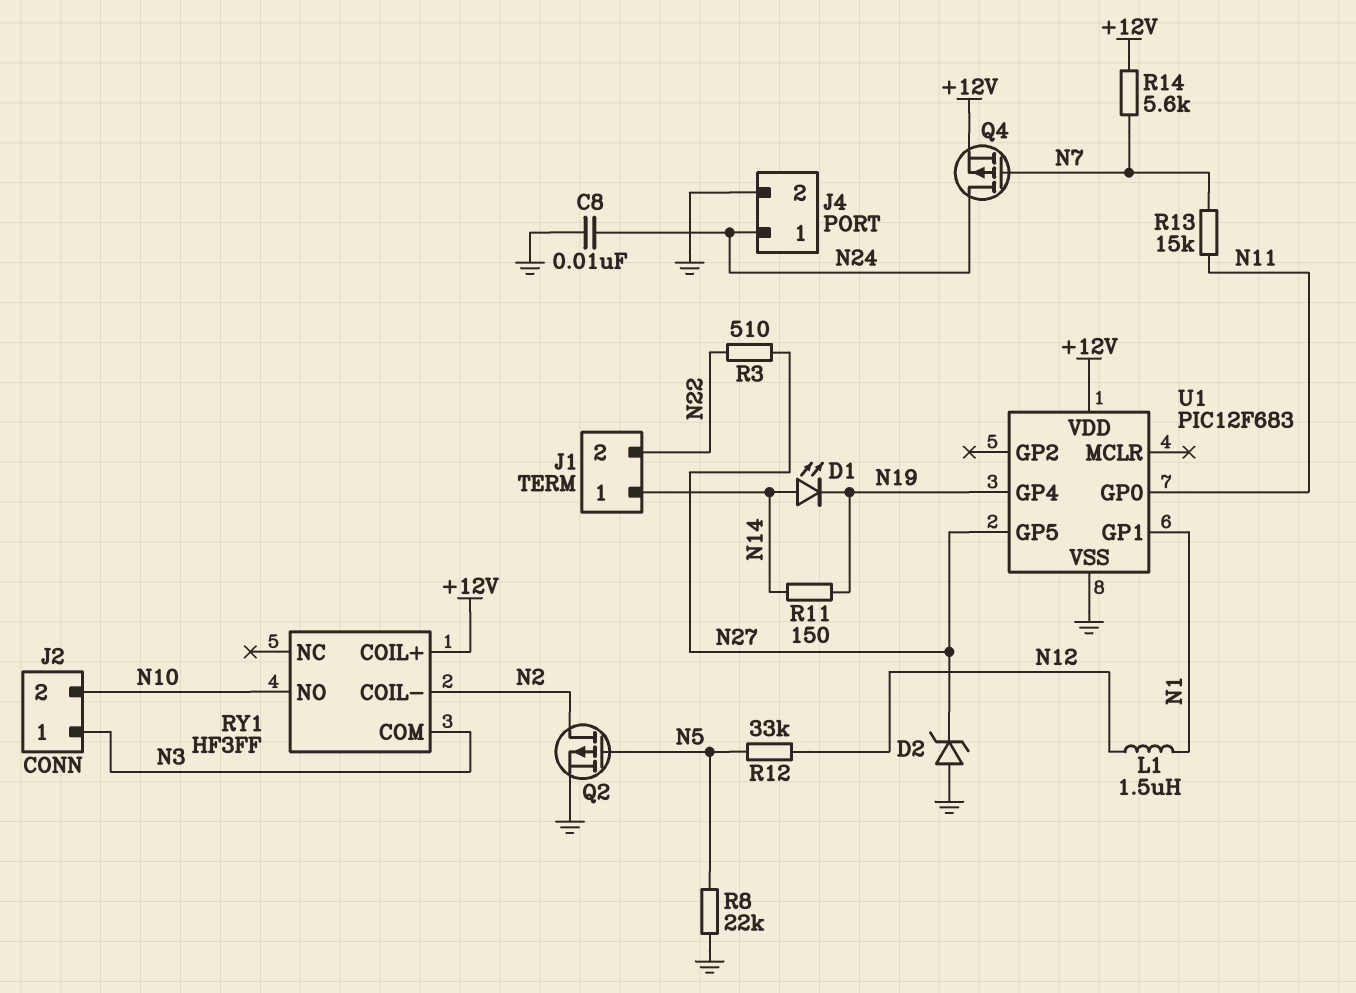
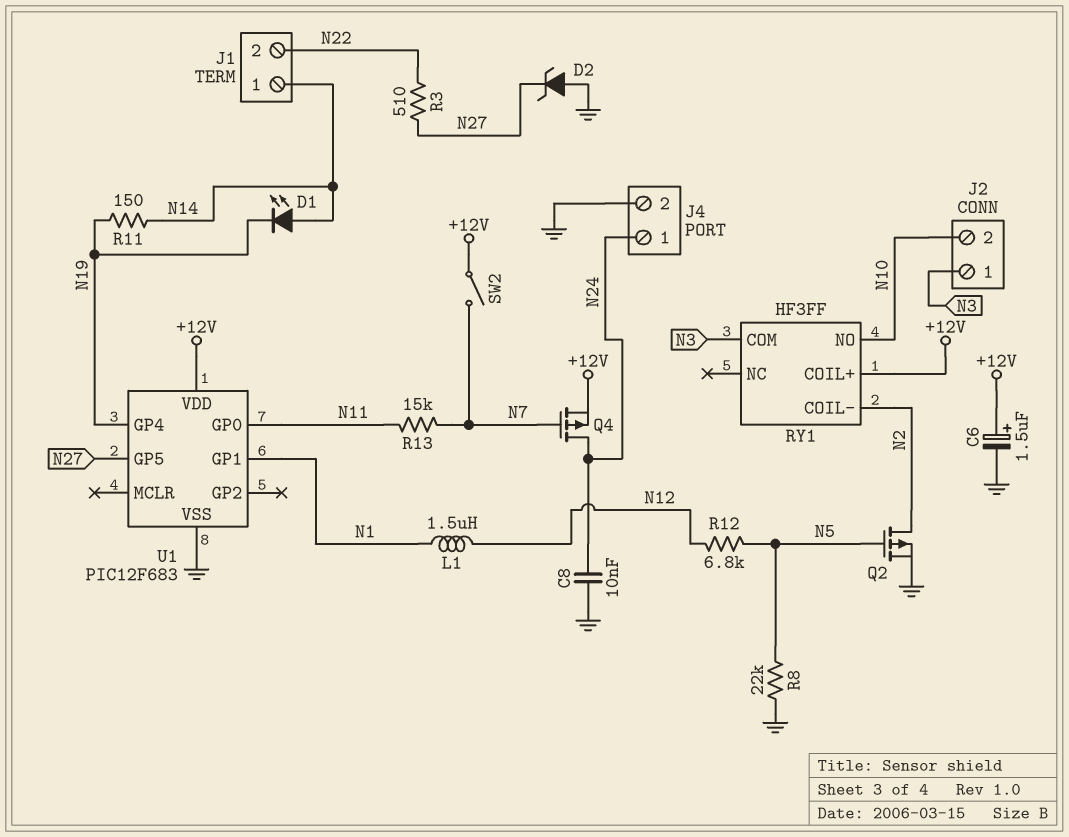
C6: none -> 1.5uF (plus +12V, minus GND)
R12: 33k (N5, N12) -> 6.8k (N5, N12)
R14: 5.6k (+12V, N7) -> none
SW2: none -> switch (+12V, N7)

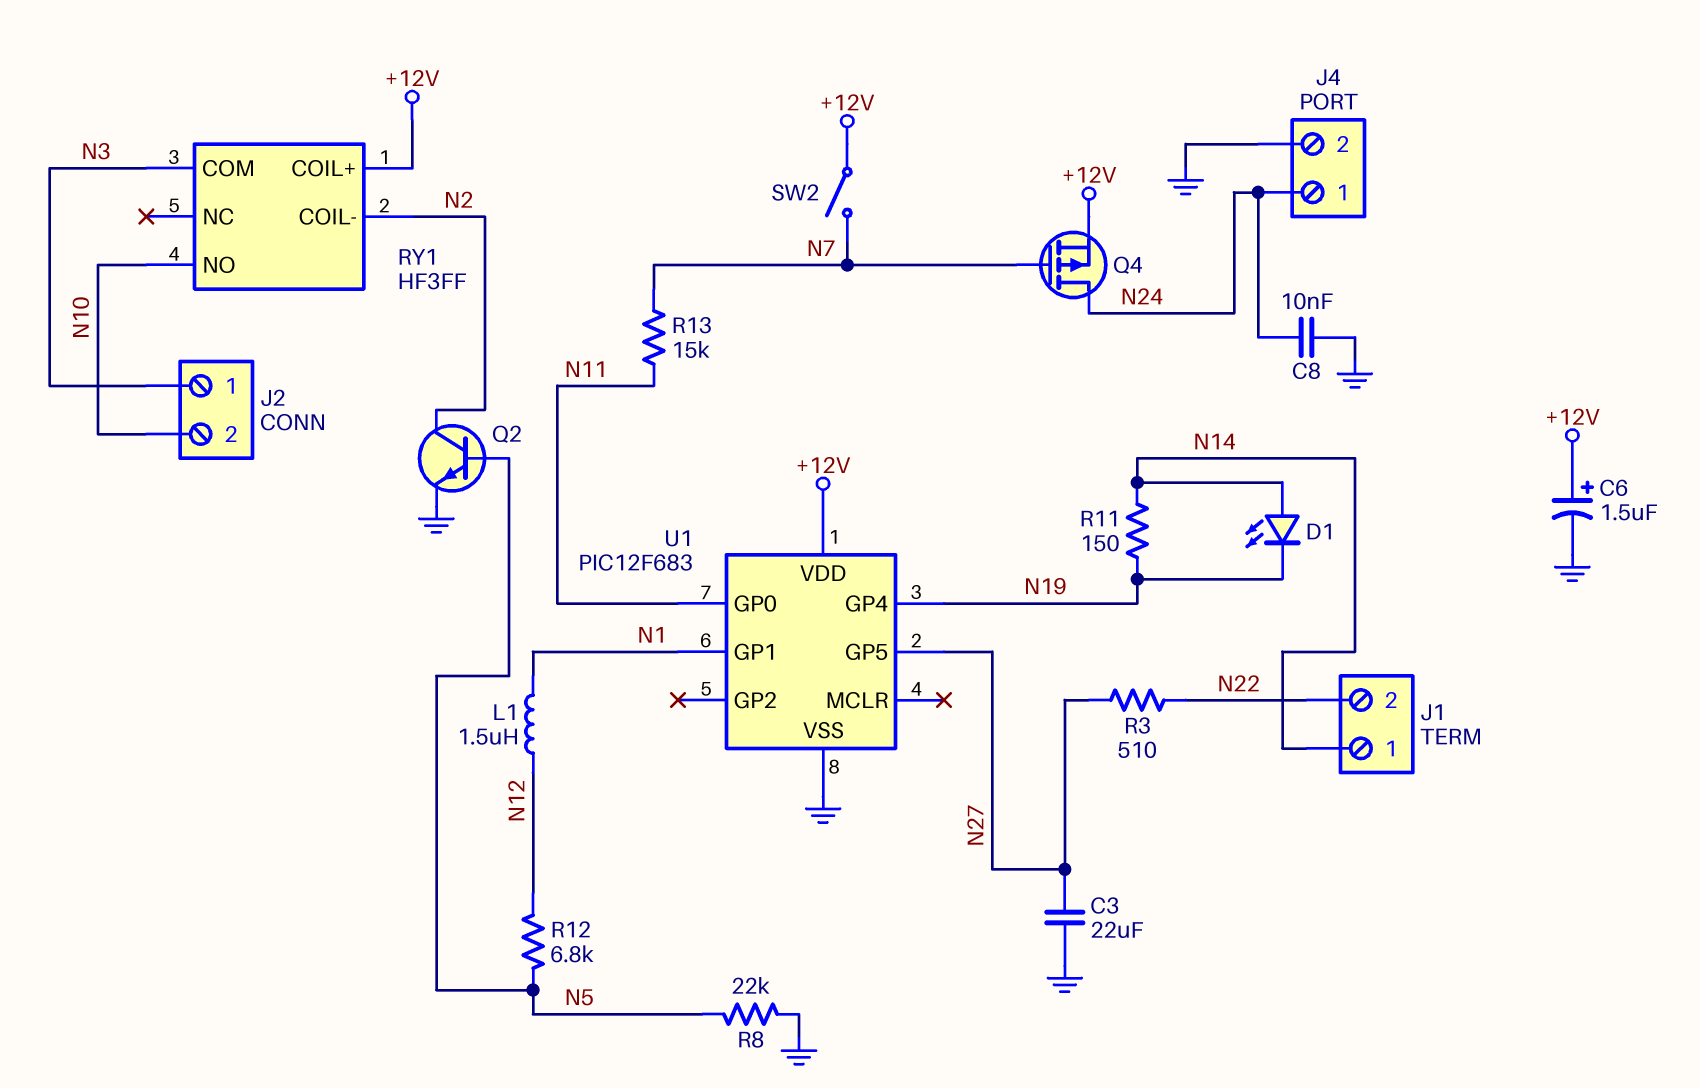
C3: none -> 22uF (GND, N27)
D2: zener (A GND, K N27) -> none
Q2: PMOS (G N5, D N2, S GND) -> NPN (B N5, C N2, E GND)

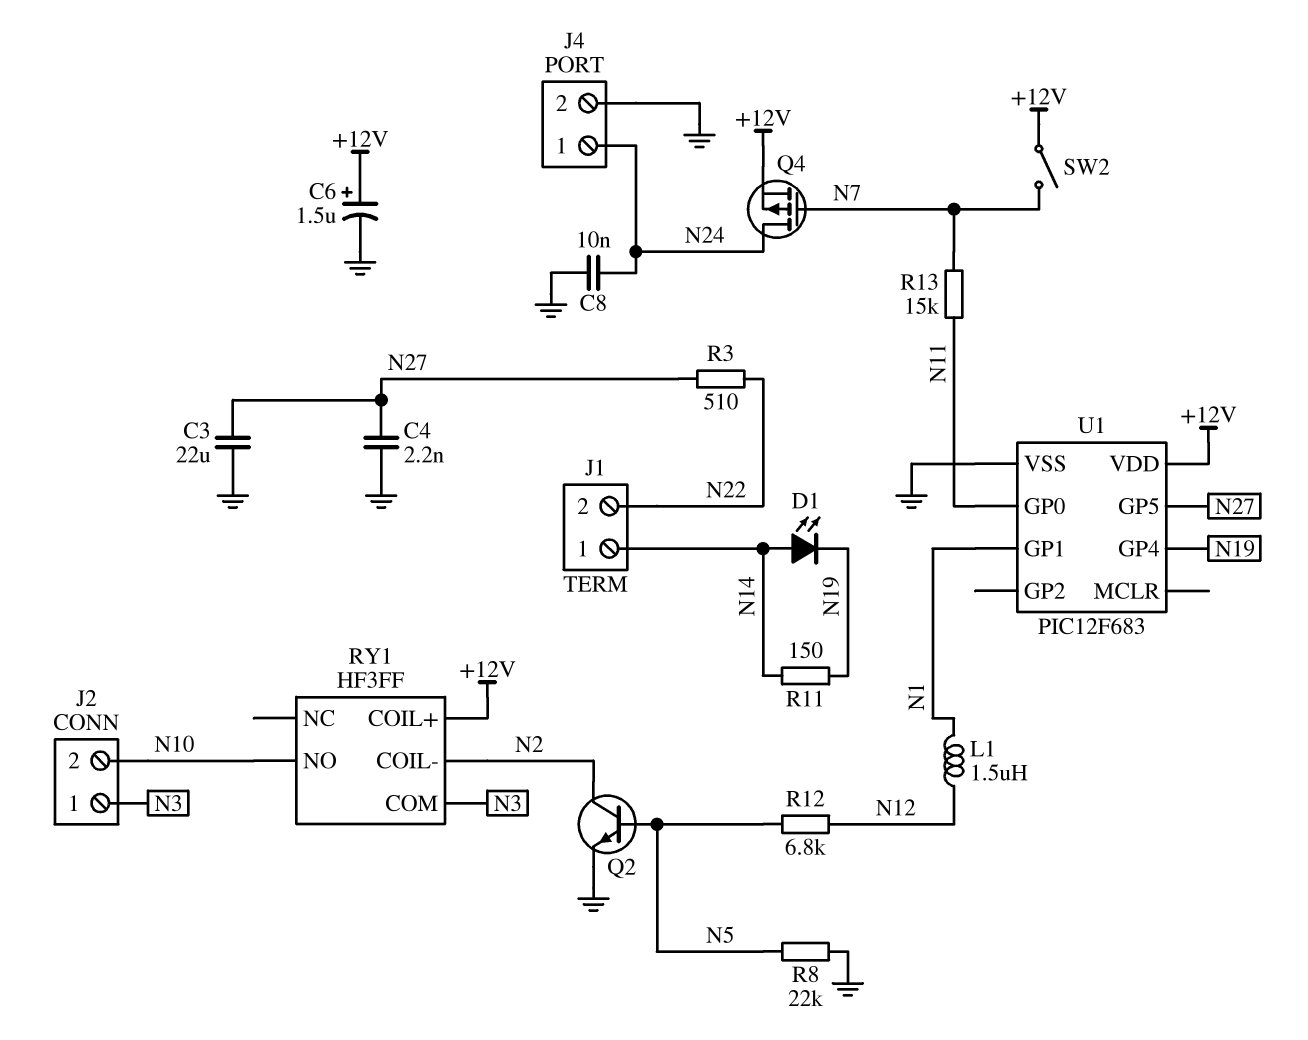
C4: none -> 2.2nF (GND, N27)

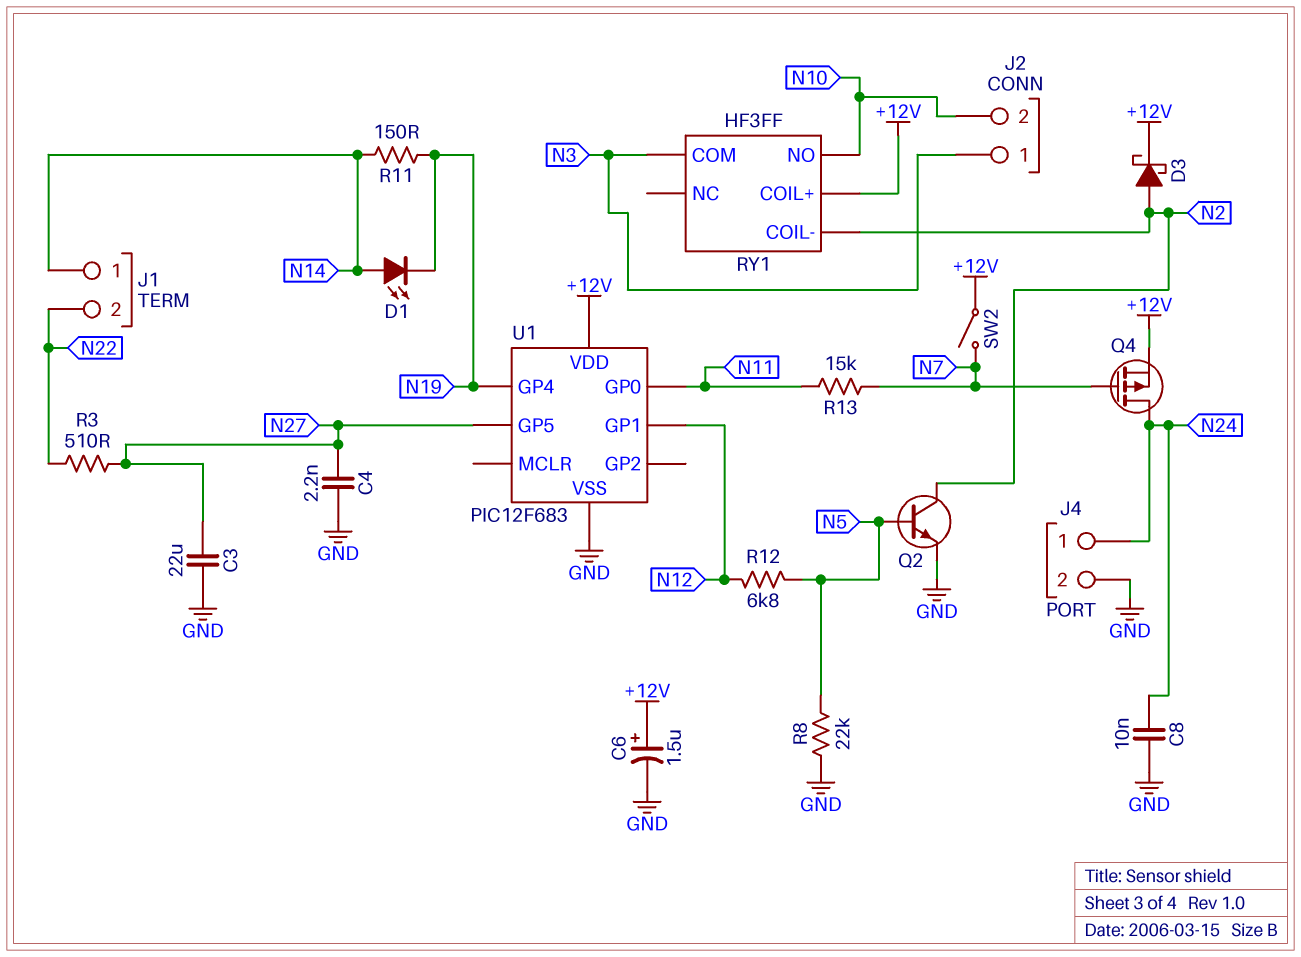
D3: none -> schottky (A N2, K +12V)
L1: 1.5uH (N1, N12) -> none
U1 pin GP1: N1 -> N12

